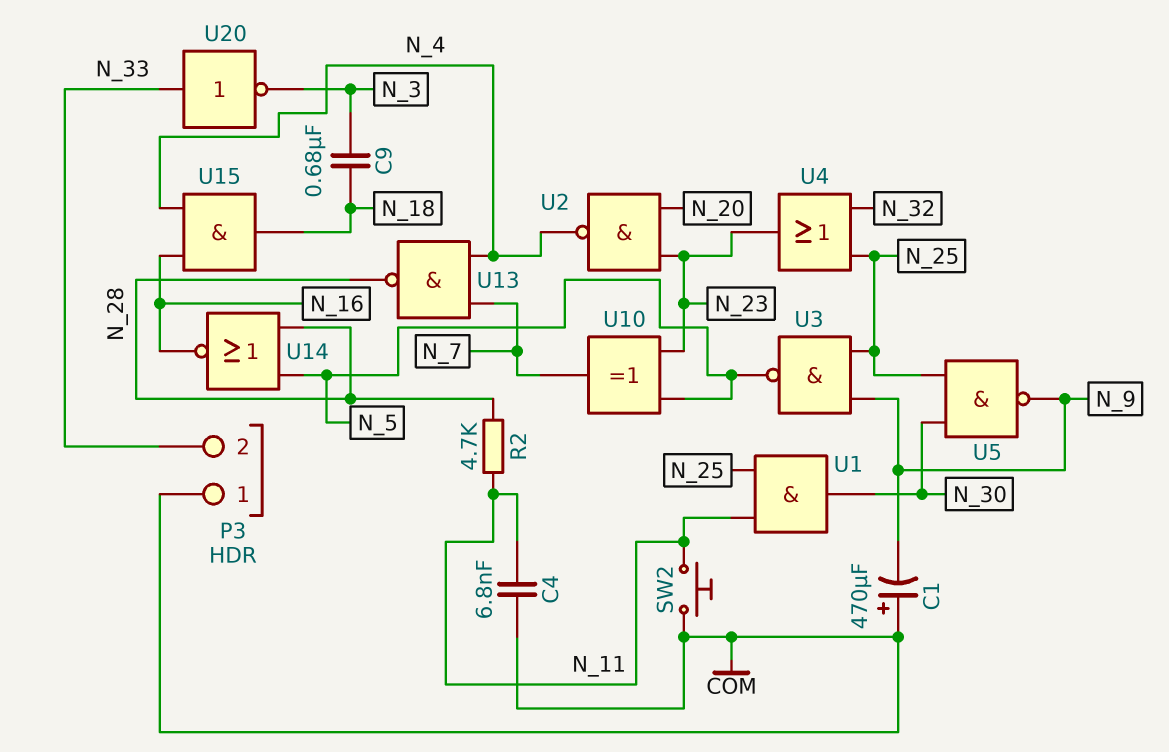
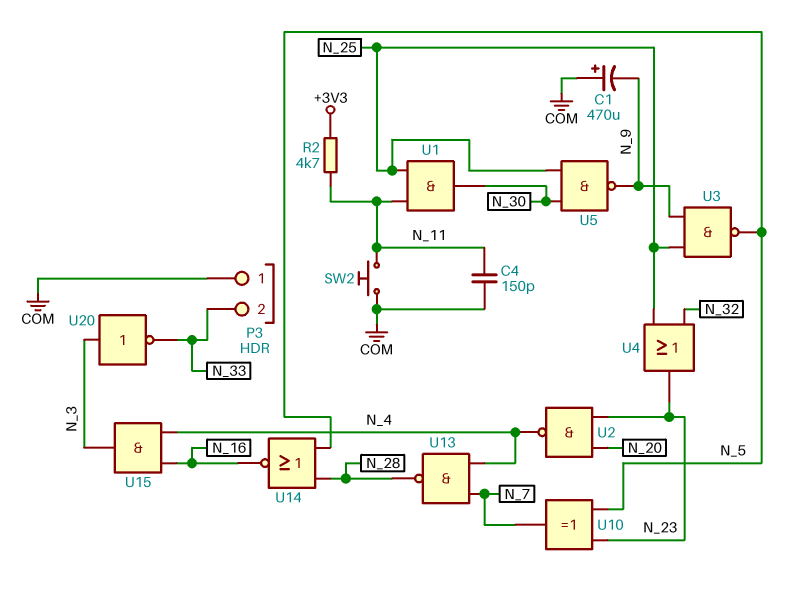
C4: 6.8nF (COM, N_11) -> 150pF (COM, N_11)
C9: 680nF (N_3, N_18) -> none
R2: 4.7k (N_11, N_28) -> 4.7k (+3V3, N_11)
U15: AND (in N_4, in N_16, out N_18) -> AND (in N_4, in N_16, out N_3)
U20: NOT (in N_33, out N_3) -> NOT (in N_3, out N_33)

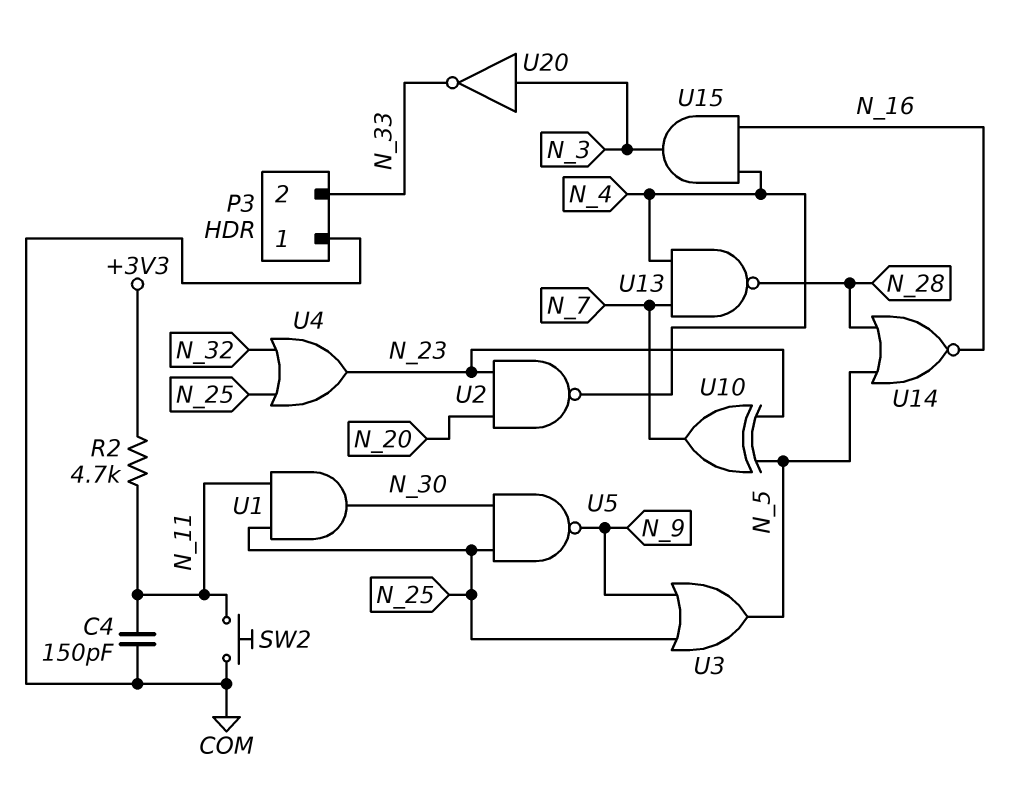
C1: 470uF (plus COM, minus N_9) -> none
U3: NAND (in N_9, in N_25, out N_5) -> OR (in N_9, in N_25, out N_5)

